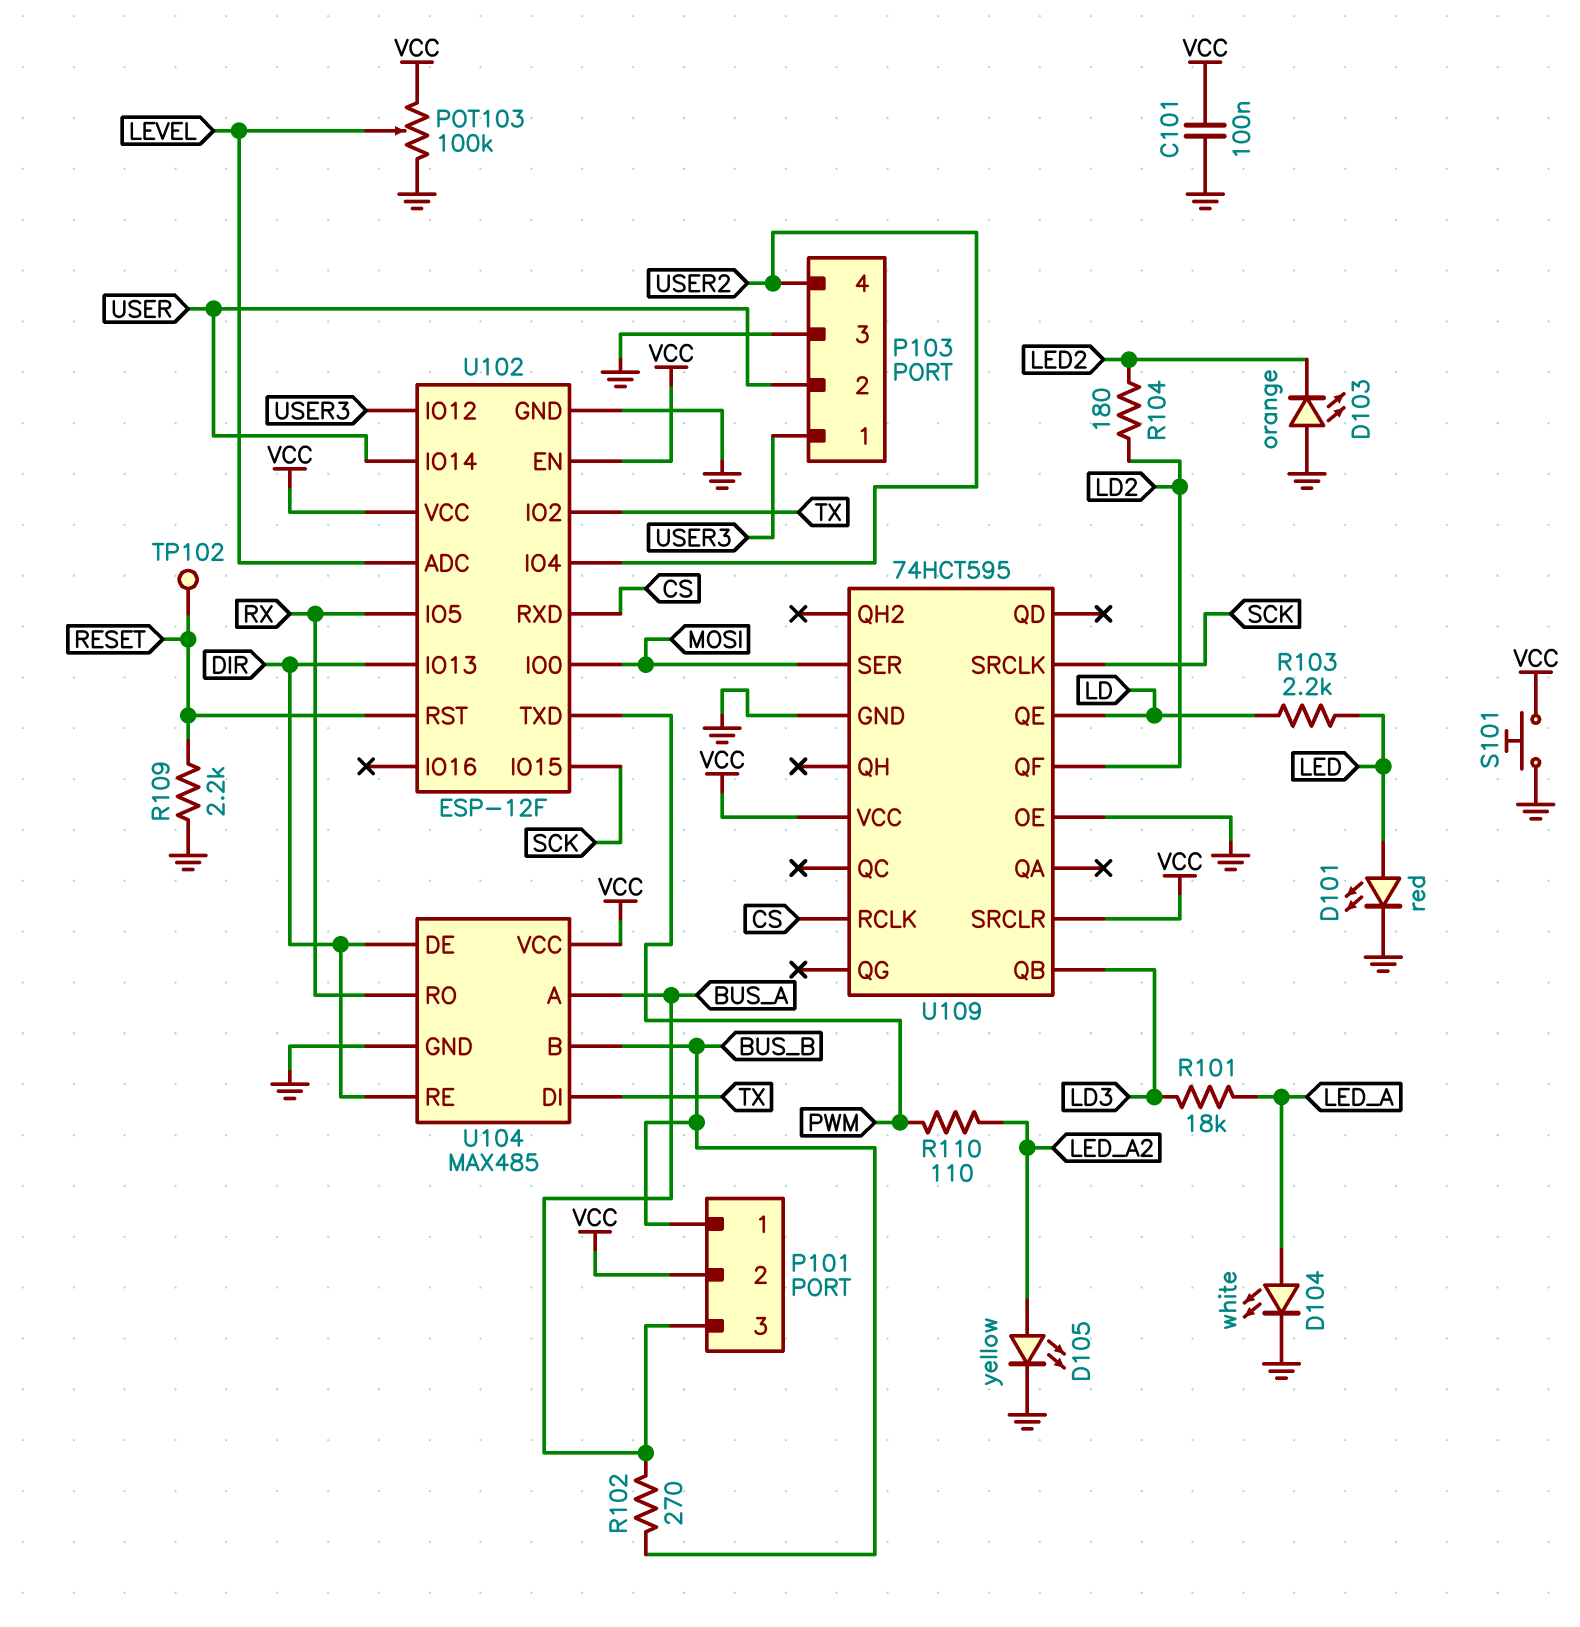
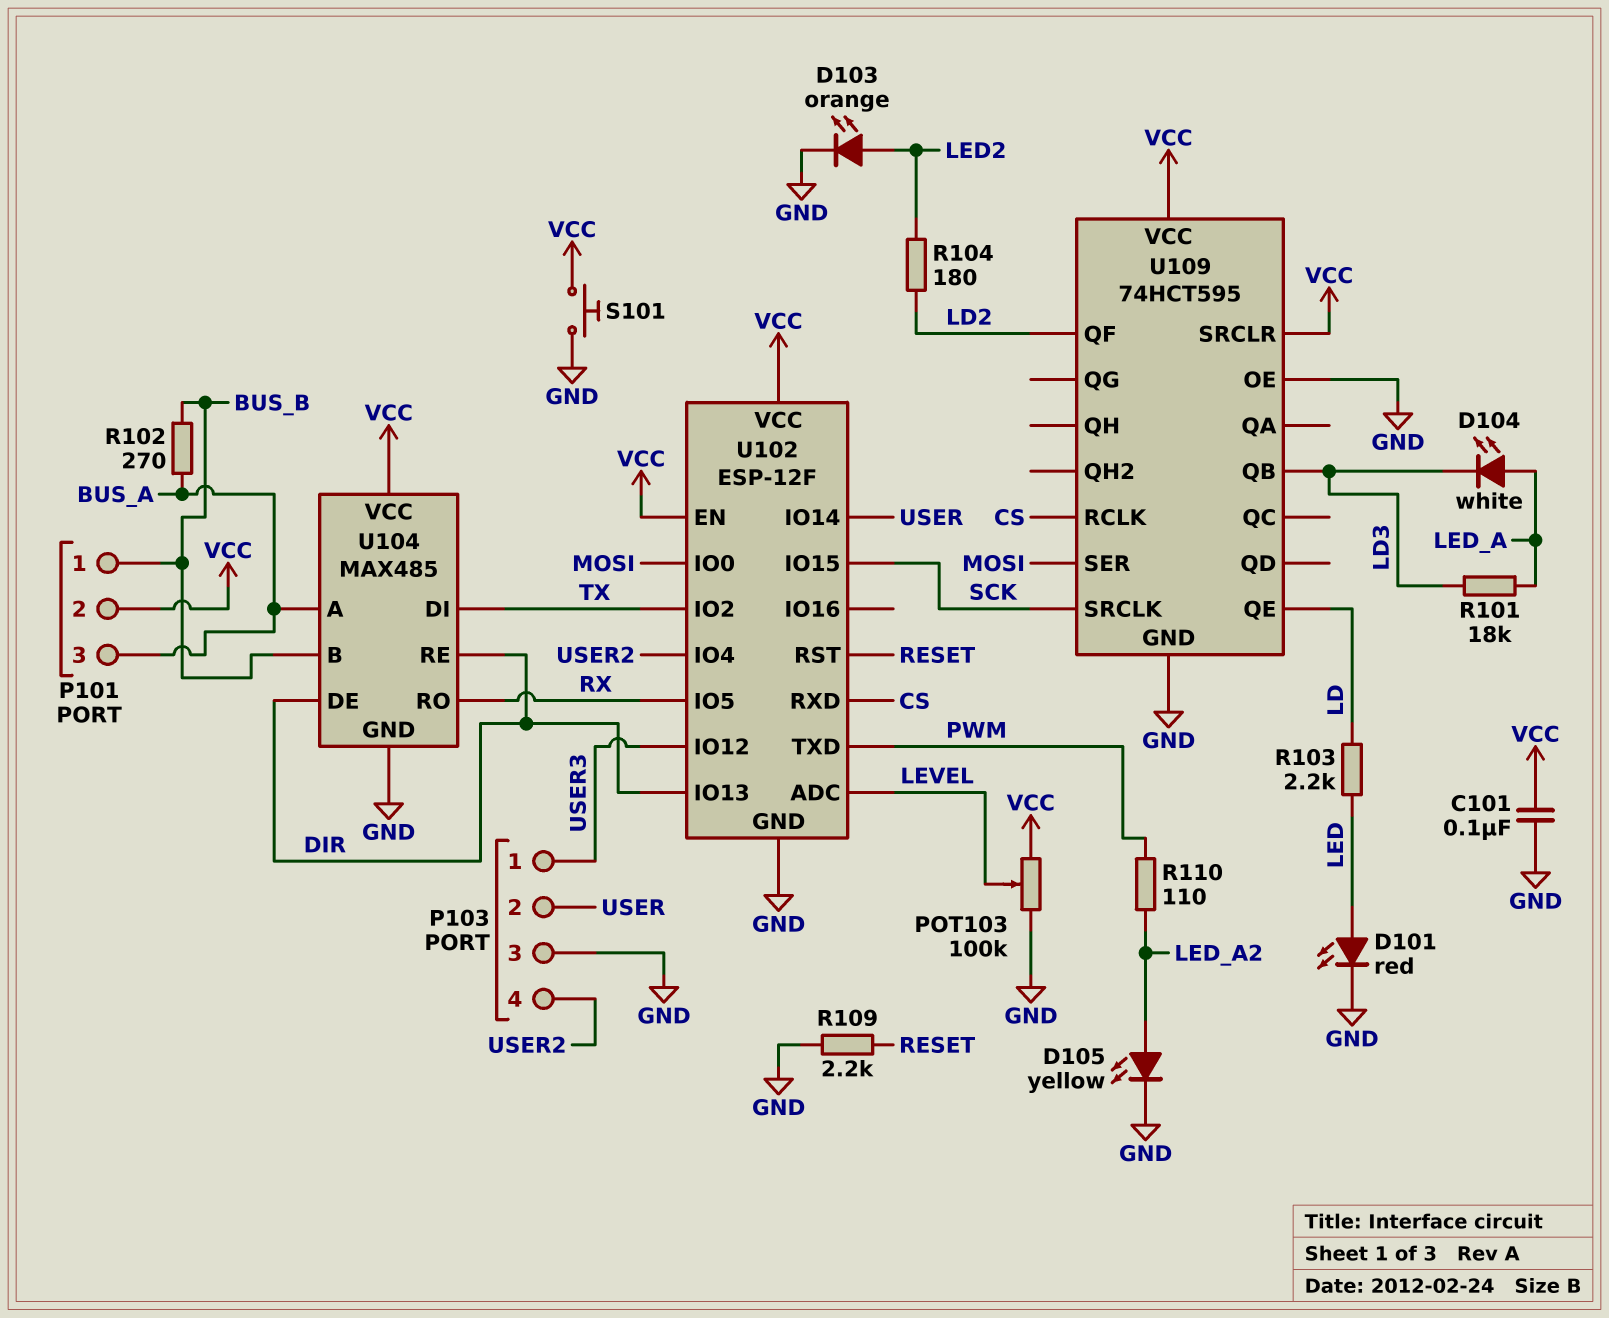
D103: LED orange (A GND, K LED2) -> LED orange (A LED2, K GND)
D104: LED white (A LED_A, K GND) -> LED white (A LED_A, K LD3)
TP102: test point (RESET) -> none

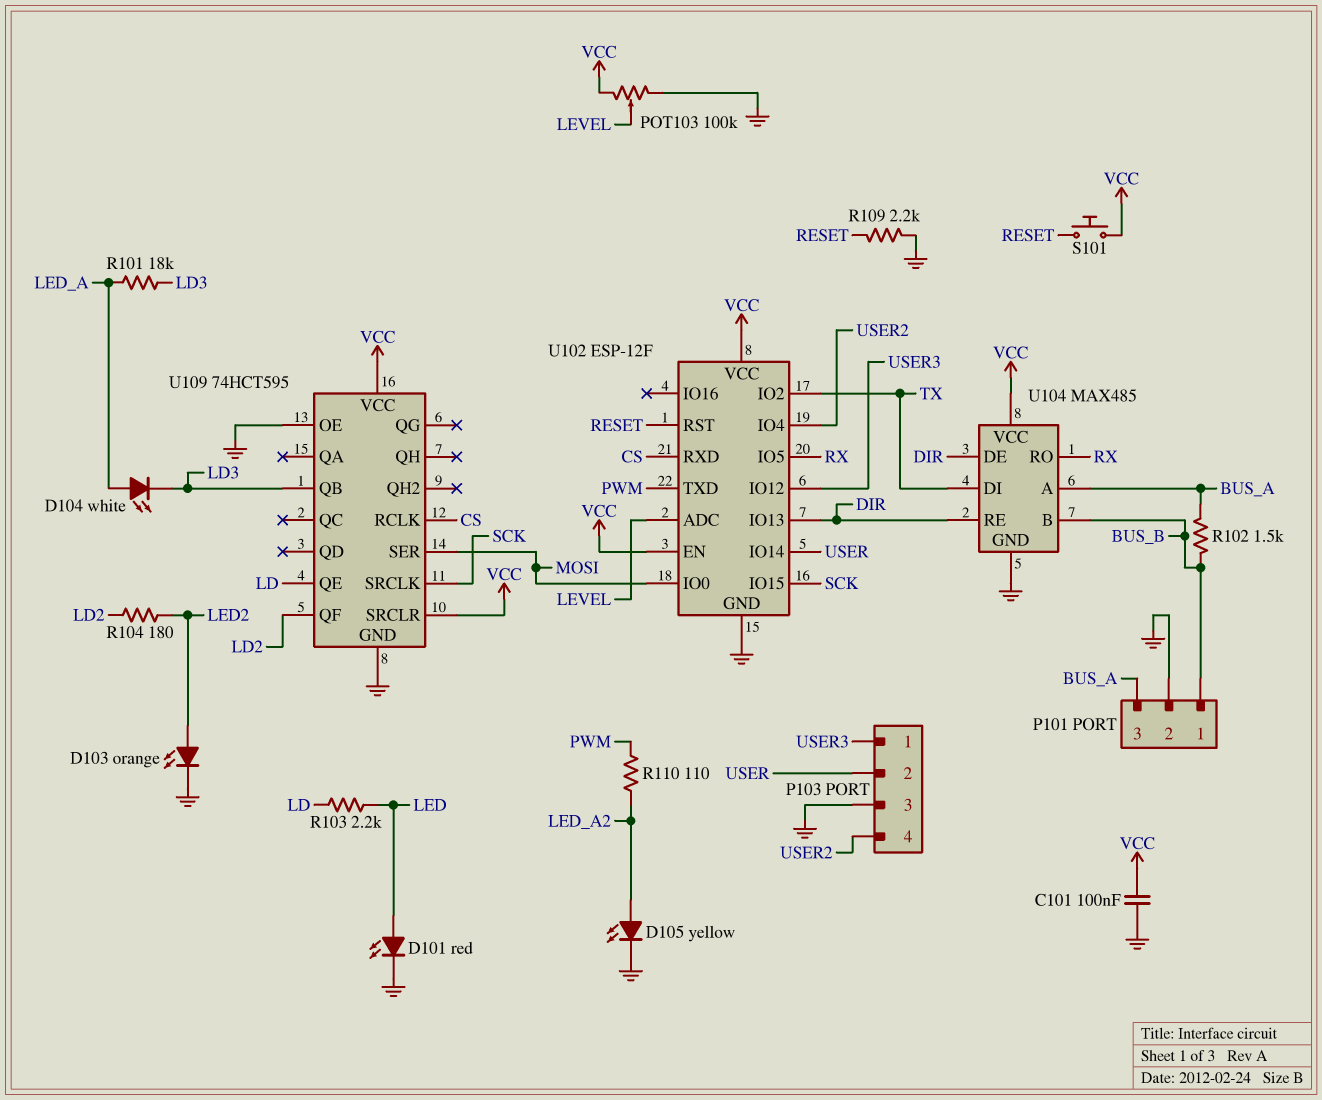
P101 pin 2: VCC -> GND
R102: 270 (BUS_A, BUS_B) -> 1.5k (BUS_A, BUS_B)
S101: button (GND, VCC) -> button (RESET, VCC)

